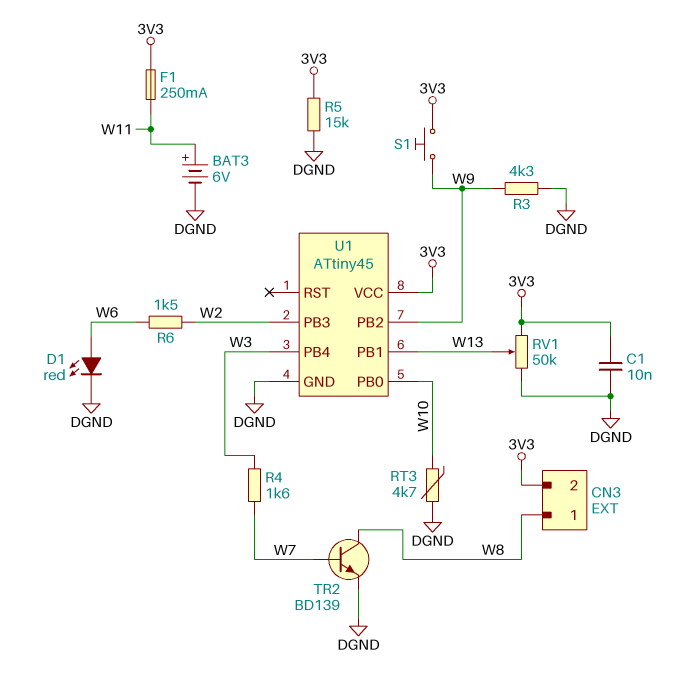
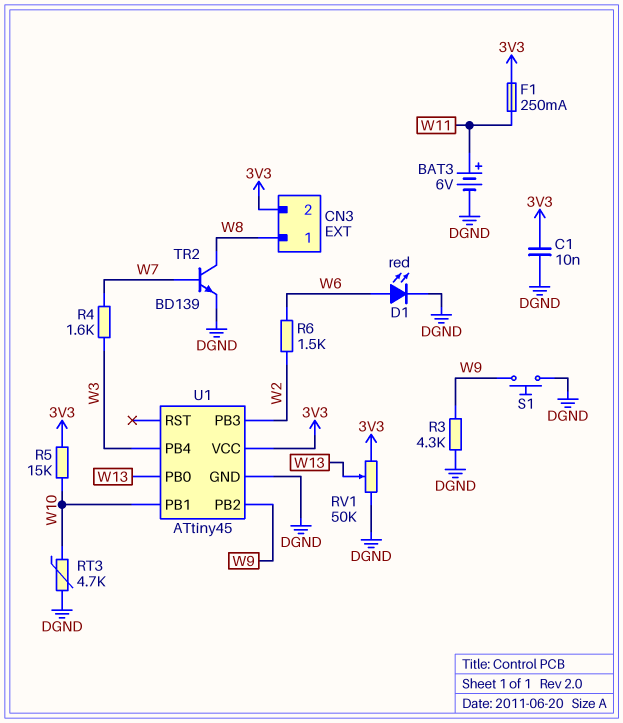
R5: 15k (3V3, DGND) -> 15k (3V3, W10)
S1: button (3V3, W9) -> button (DGND, W9)
U1 pin PB0: W10 -> W13
U1 pin PB1: W13 -> W10

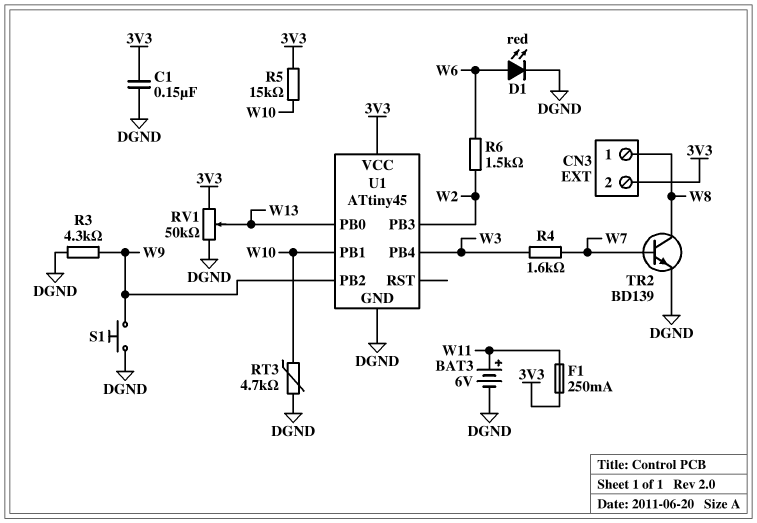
C1: 10nF (3V3, DGND) -> 150nF (3V3, DGND)

